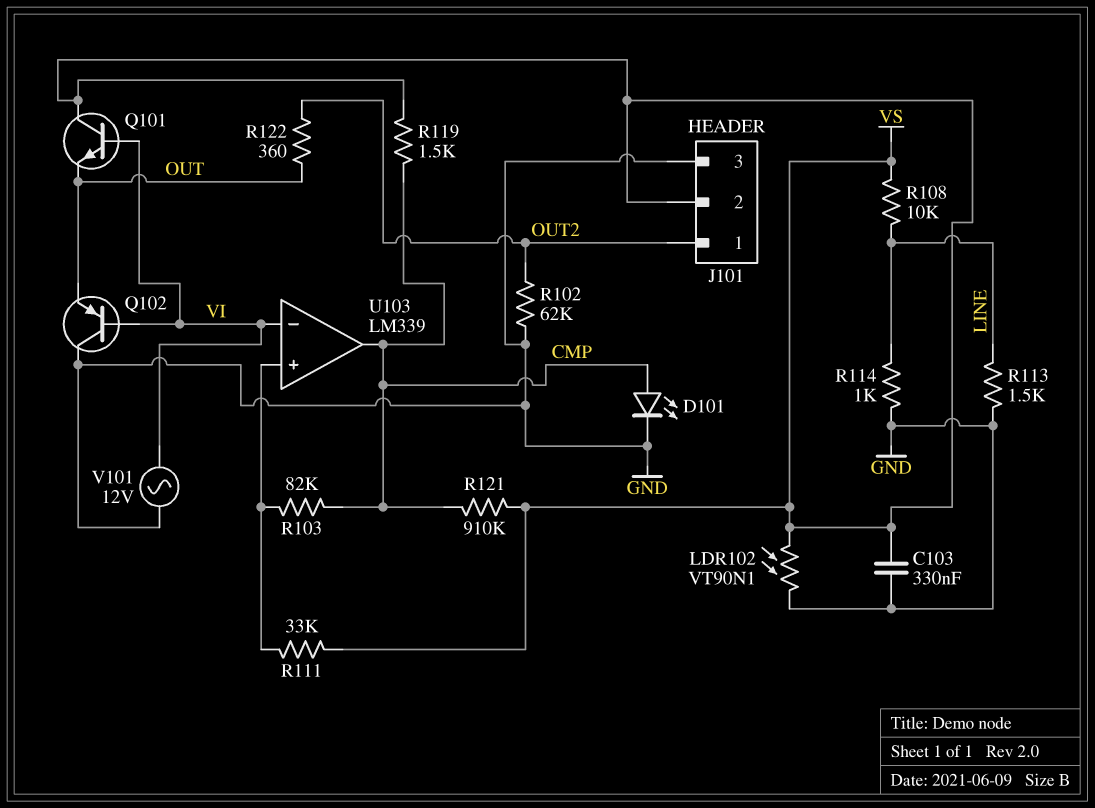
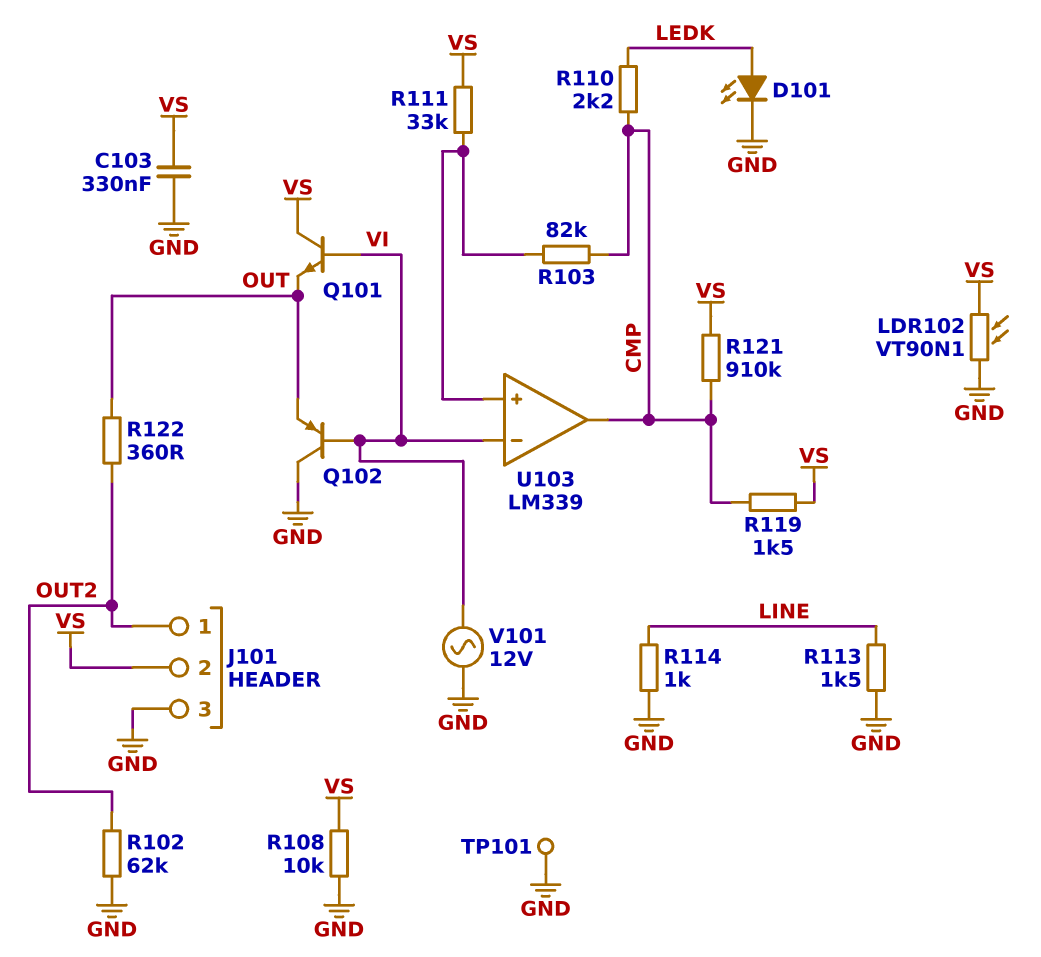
D101: LED (A CMP, K GND) -> LED (A LEDK, K GND)
R108: 10k (LINE, VS) -> 10k (GND, VS)
R110: none -> 2.2k (CMP, LEDK)
TP101: none -> test point (GND)

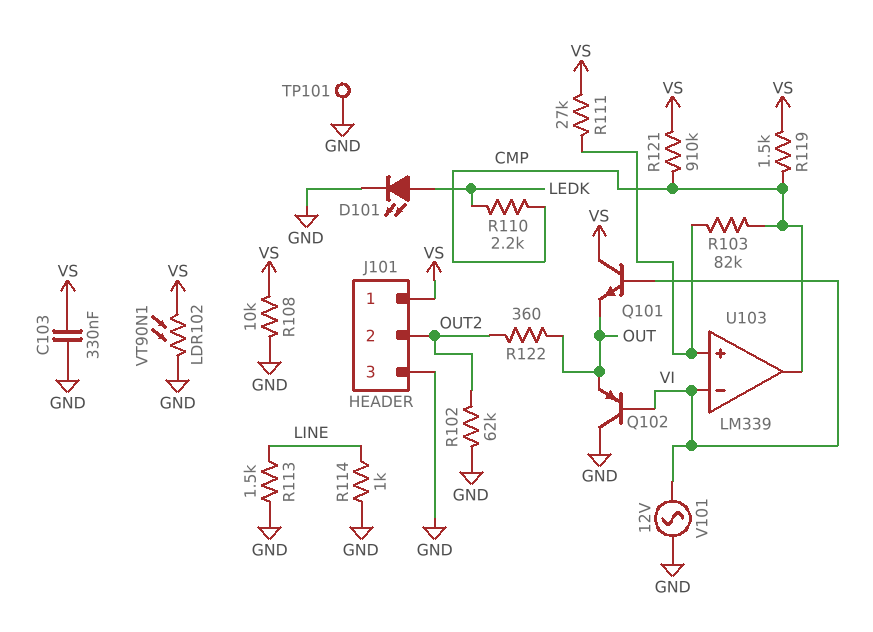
J101 pin 1: OUT2 -> VS
J101 pin 2: VS -> OUT2
R111: 33k (U103/in+, VS) -> 27k (U103/in+, VS)

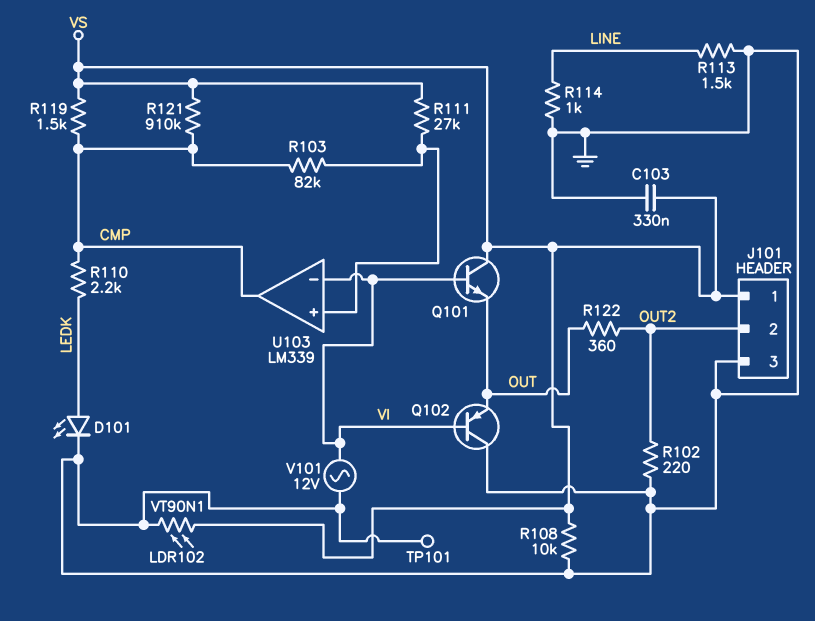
R102: 62k (GND, OUT2) -> 220 (GND, OUT2)

